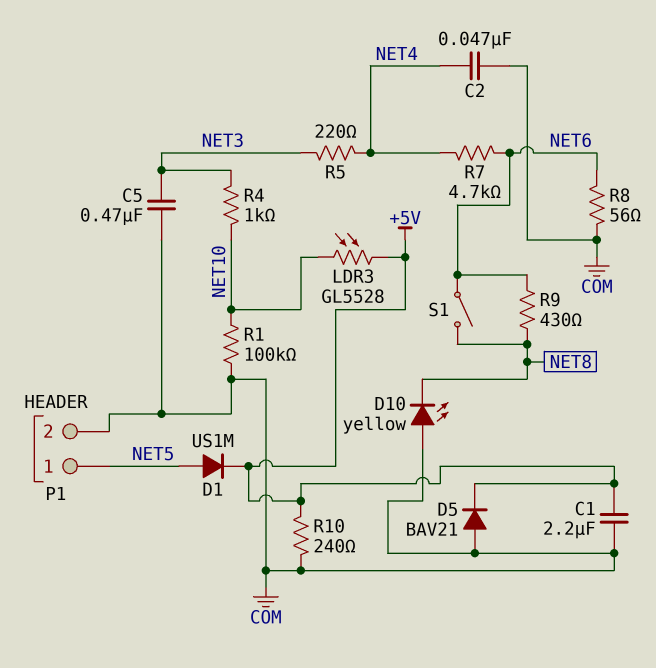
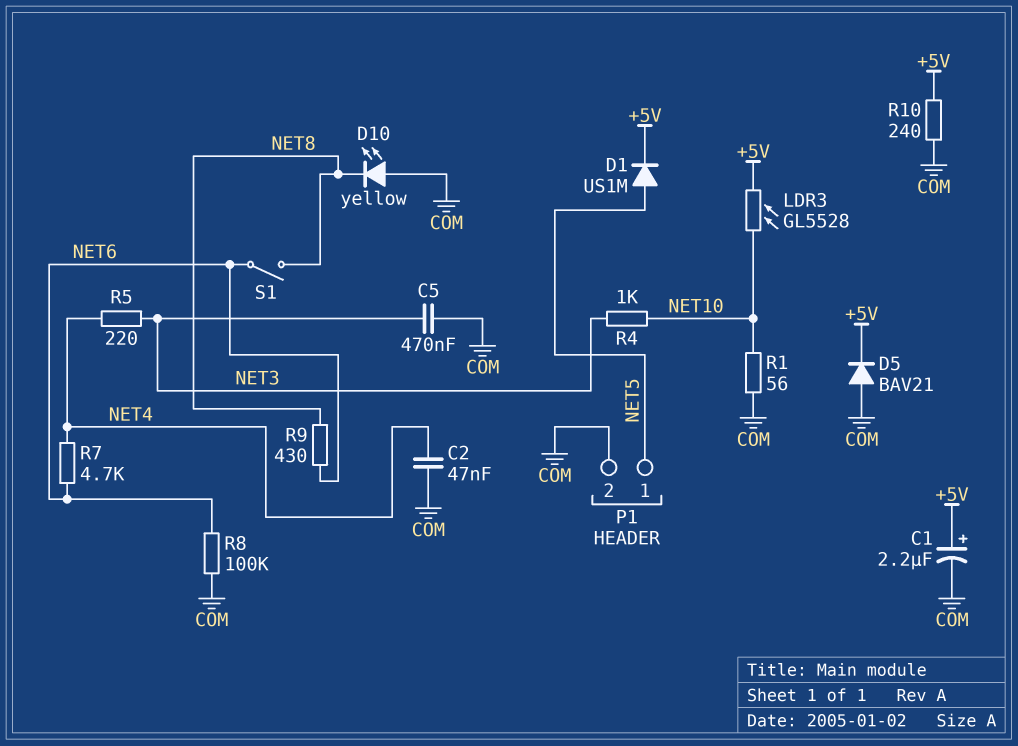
C1: 2.2uF (+5V, COM) -> 2.2uF (plus +5V, minus COM)
R1: 100k (COM, NET10) -> 56 (COM, NET10)
R8: 56 (COM, NET6) -> 100k (COM, NET6)

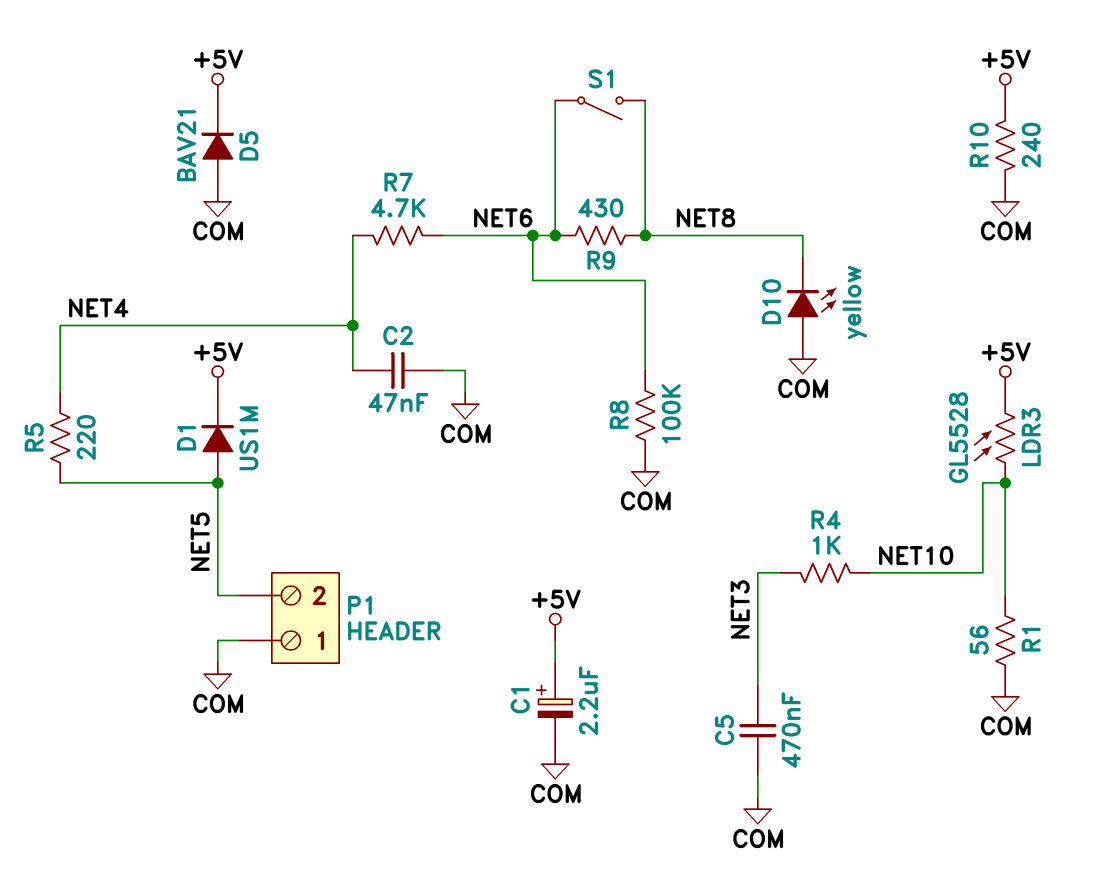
P1 pin 1: NET5 -> COM
P1 pin 2: COM -> NET5
R5: 220 (NET3, NET4) -> 220 (NET4, NET5)

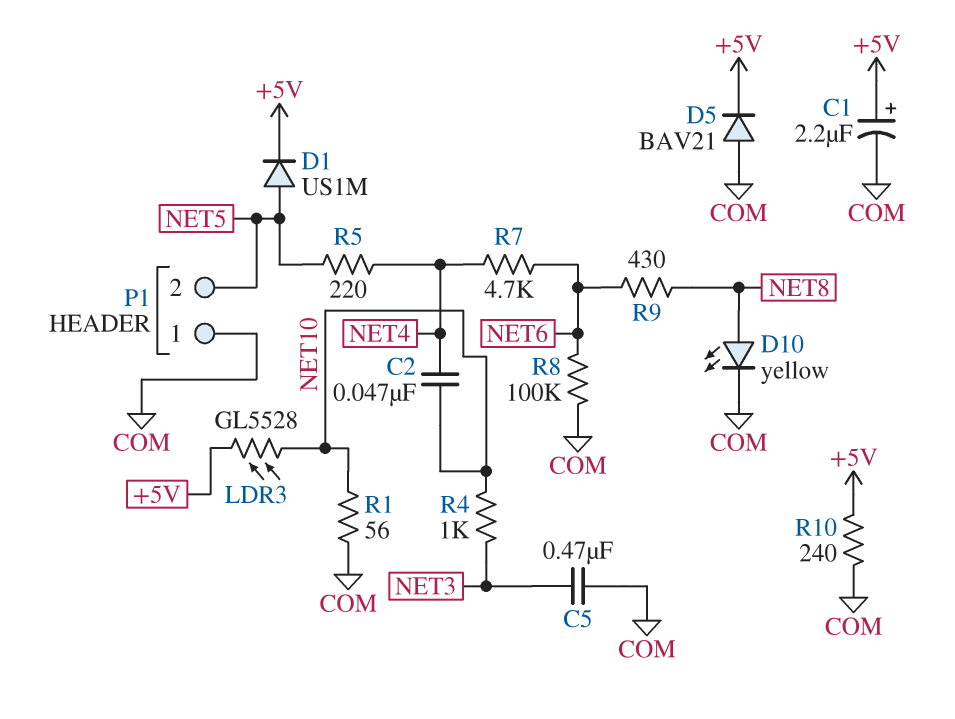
C2: 47nF (COM, NET4) -> 47nF (NET4, NET10)
D10: LED yellow (A COM, K NET8) -> LED yellow (A NET8, K COM)
S1: switch (NET6, NET8) -> none

